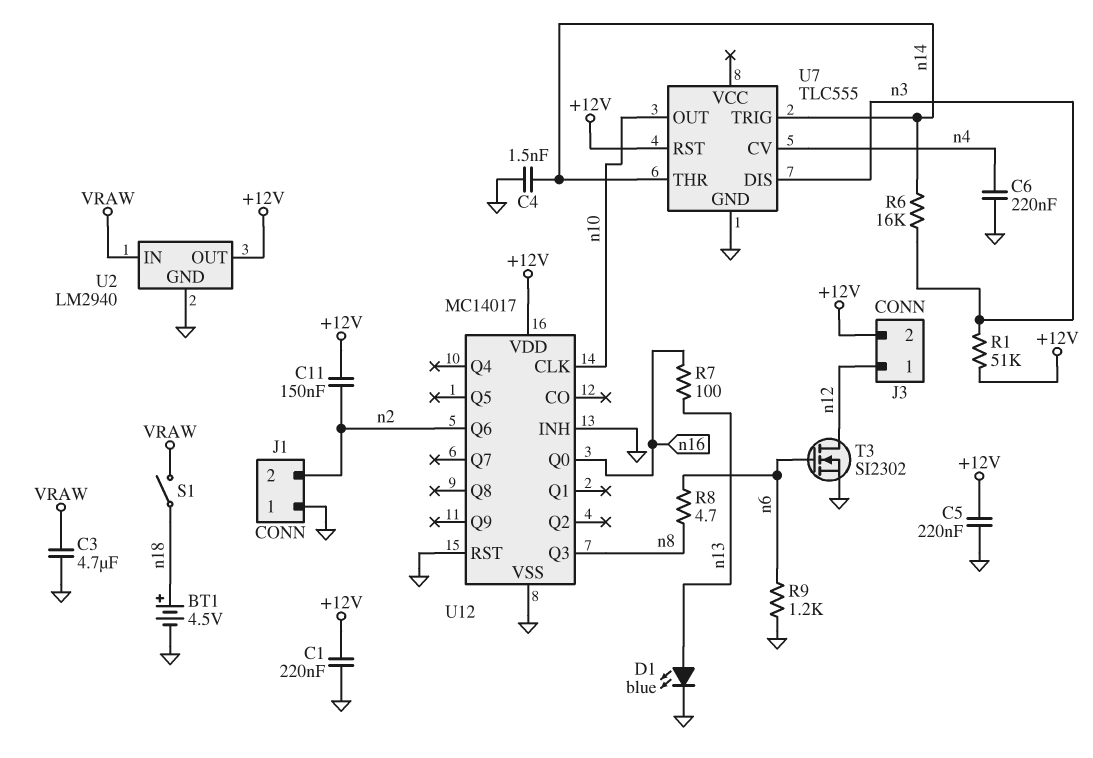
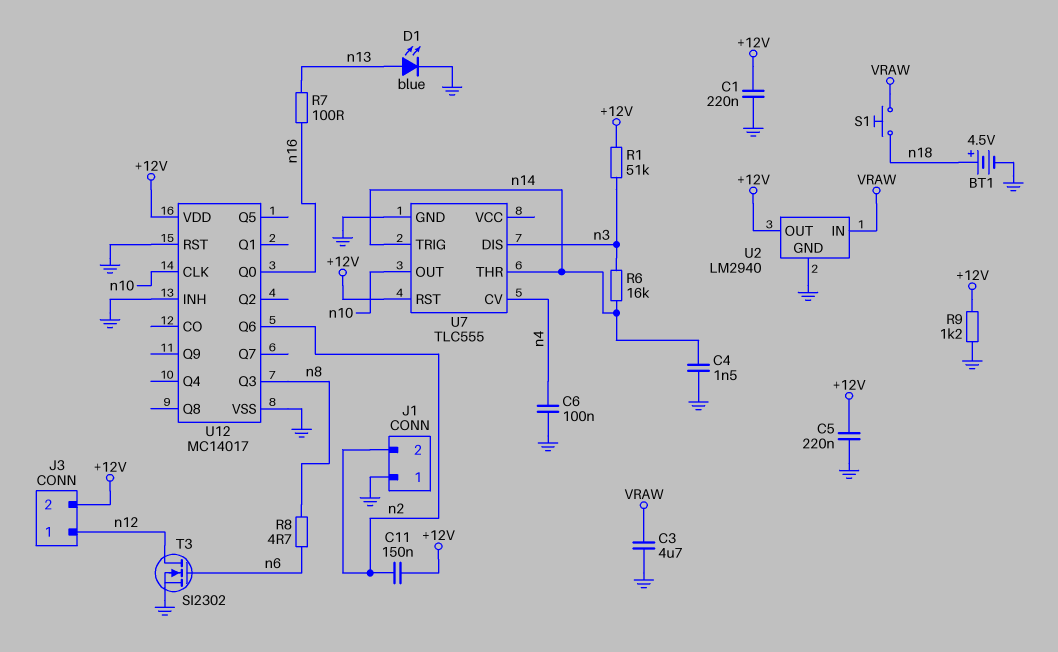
C6: 220nF (GND, n4) -> 100nF (GND, n4)
R9: 1.2k (GND, n6) -> 1.2k (+12V, GND)
S1: switch (VRAW, n18) -> button (VRAW, n18)

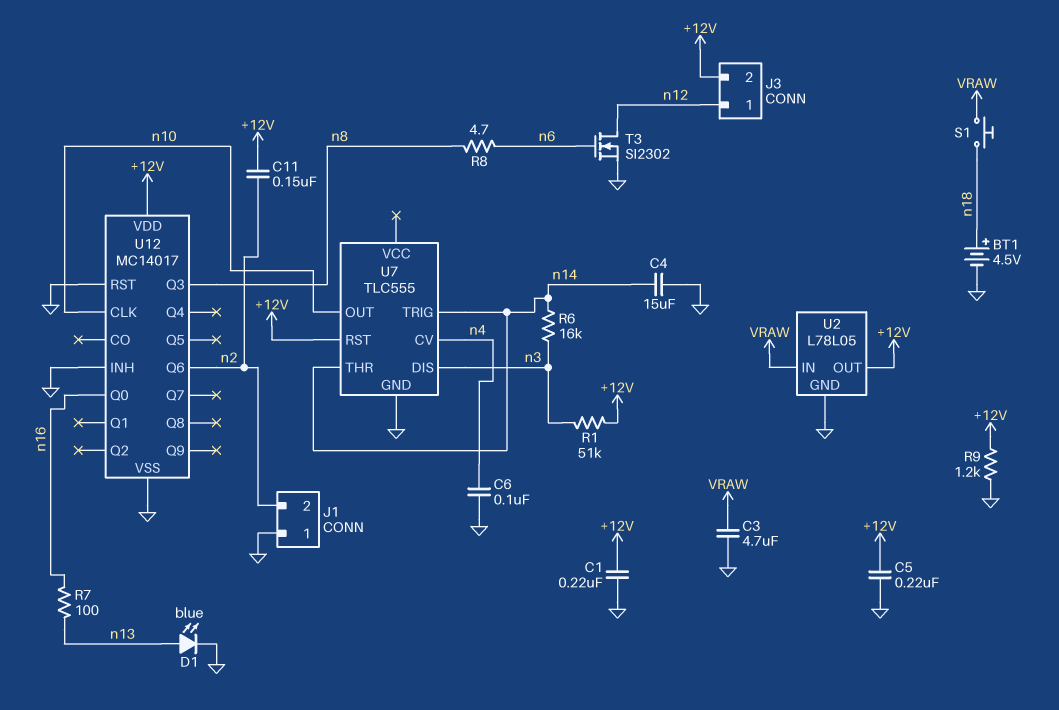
C4: 1.5nF (GND, n14) -> 15uF (GND, n14)
U2: LM2940 -> L78L05

